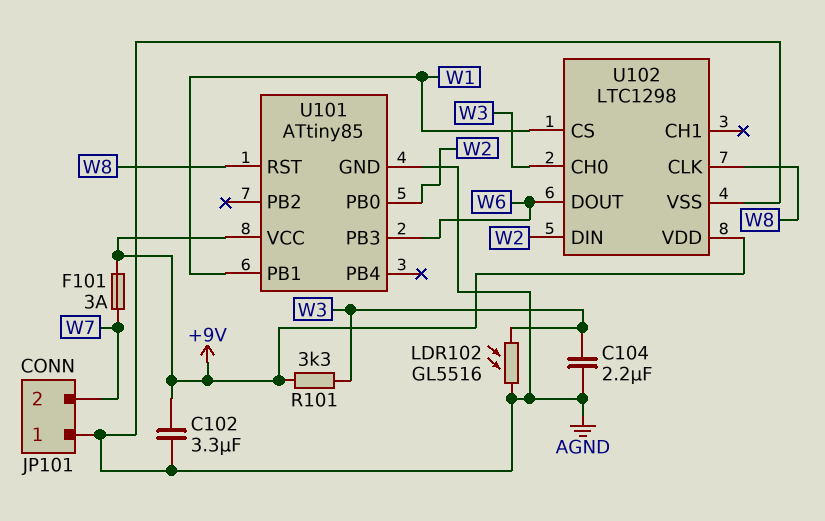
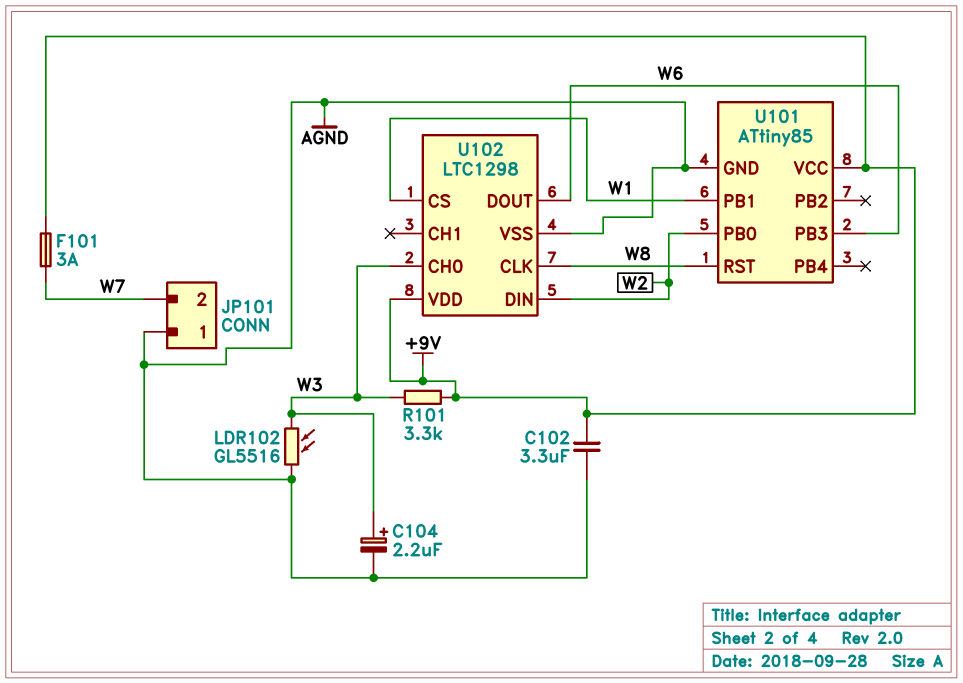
C104: 2.2uF (AGND, W3) -> 2.2uF (plus W3, minus AGND)

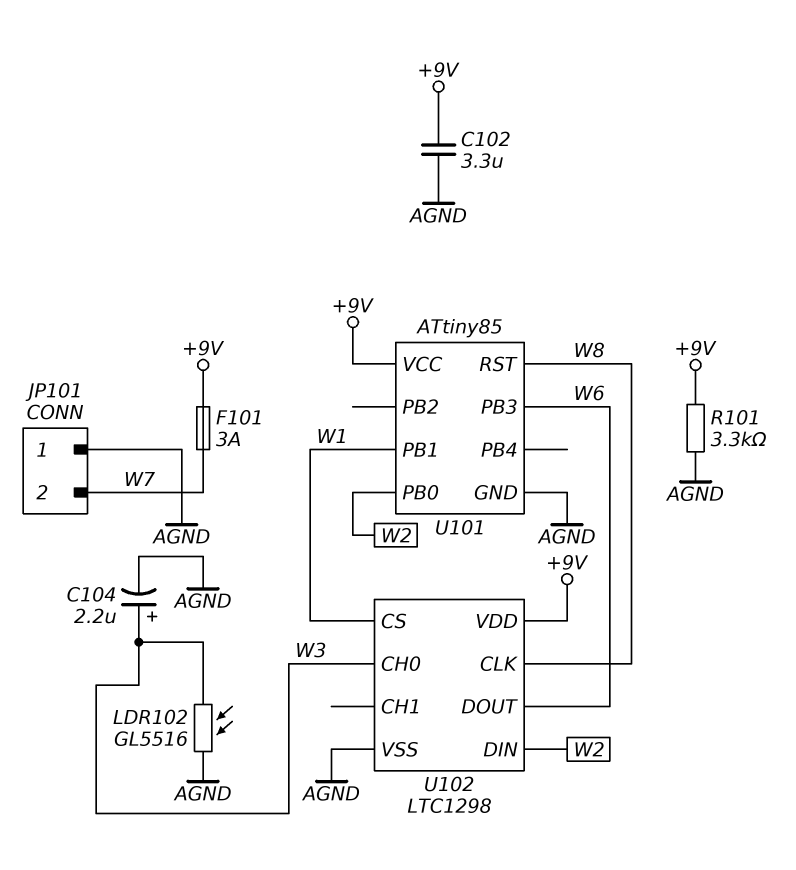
R101: 3.3k (+9V, W3) -> 3.3k (+9V, AGND)

